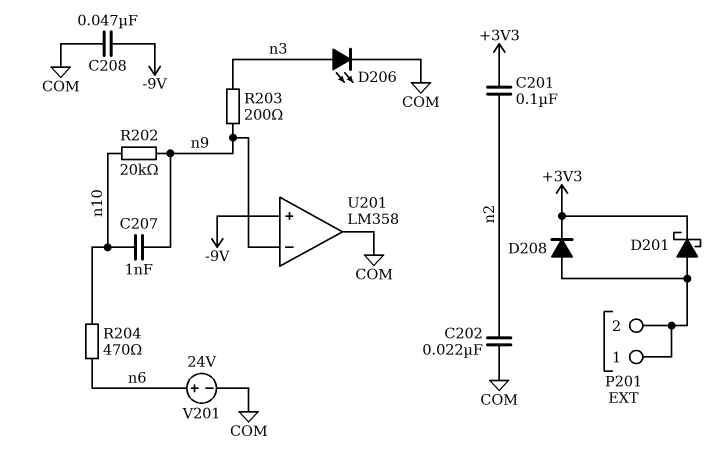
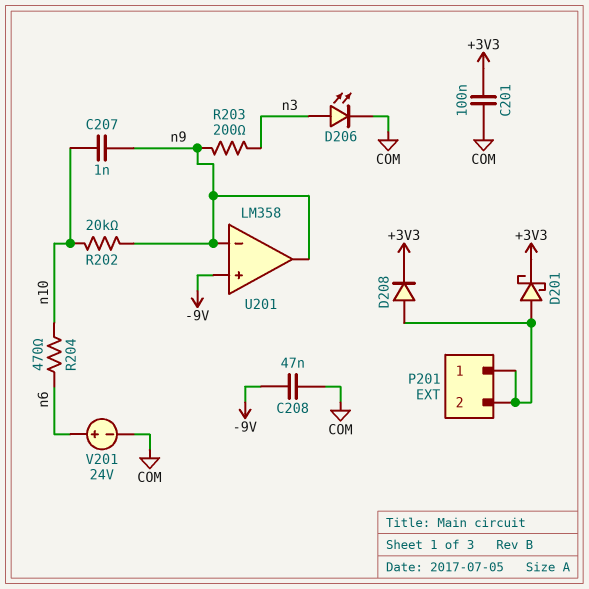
C201: 100nF (+3V3, n2) -> 100nF (+3V3, COM)
C202: 22nF (COM, n2) -> none
U201 pin out: COM -> n9

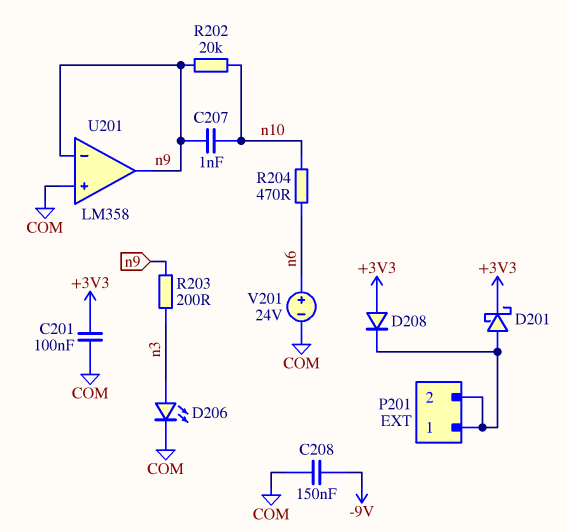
C208: 47nF (-9V, COM) -> 150nF (-9V, COM)
D208: diode (A P201/1, K +3V3) -> diode (A +3V3, K P201/1)
U201 pin in+: -9V -> COM

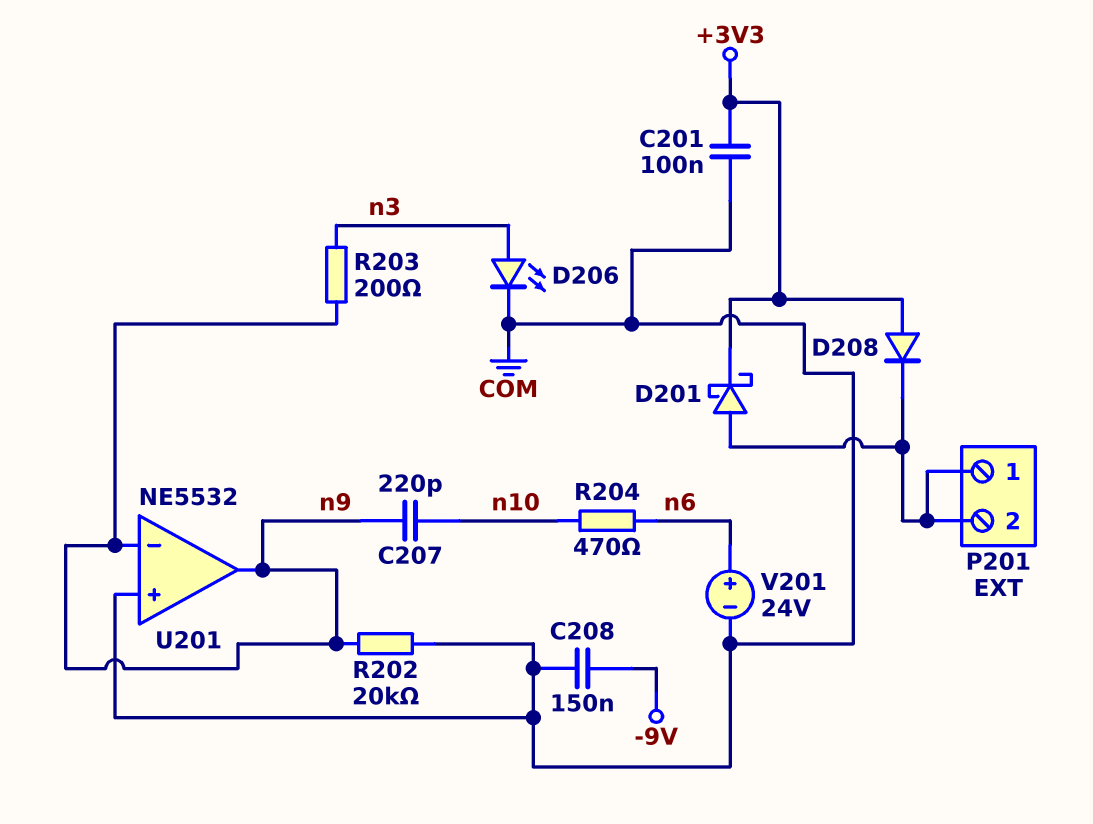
C207: 1nF (n9, n10) -> 220pF (n9, n10)
R202: 20k (n9, n10) -> 20k (COM, n9)
U201: LM358 -> NE5532

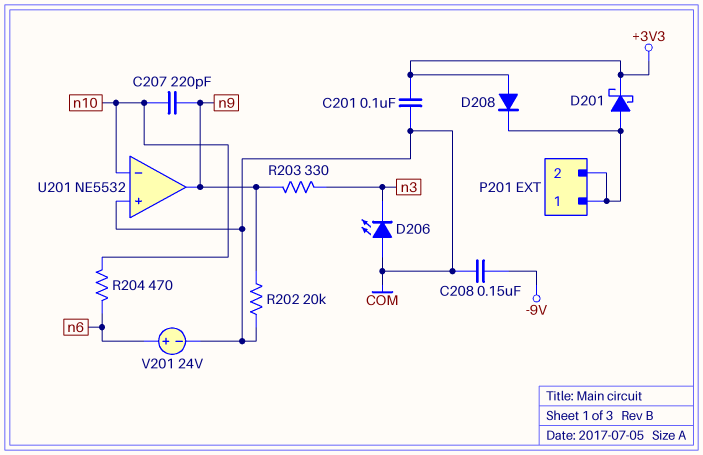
D206: LED (A n3, K COM) -> LED (A COM, K n3)
R203: 200 (n3, n9) -> 330 (n3, n9)
U201 pin in-: n9 -> n10

